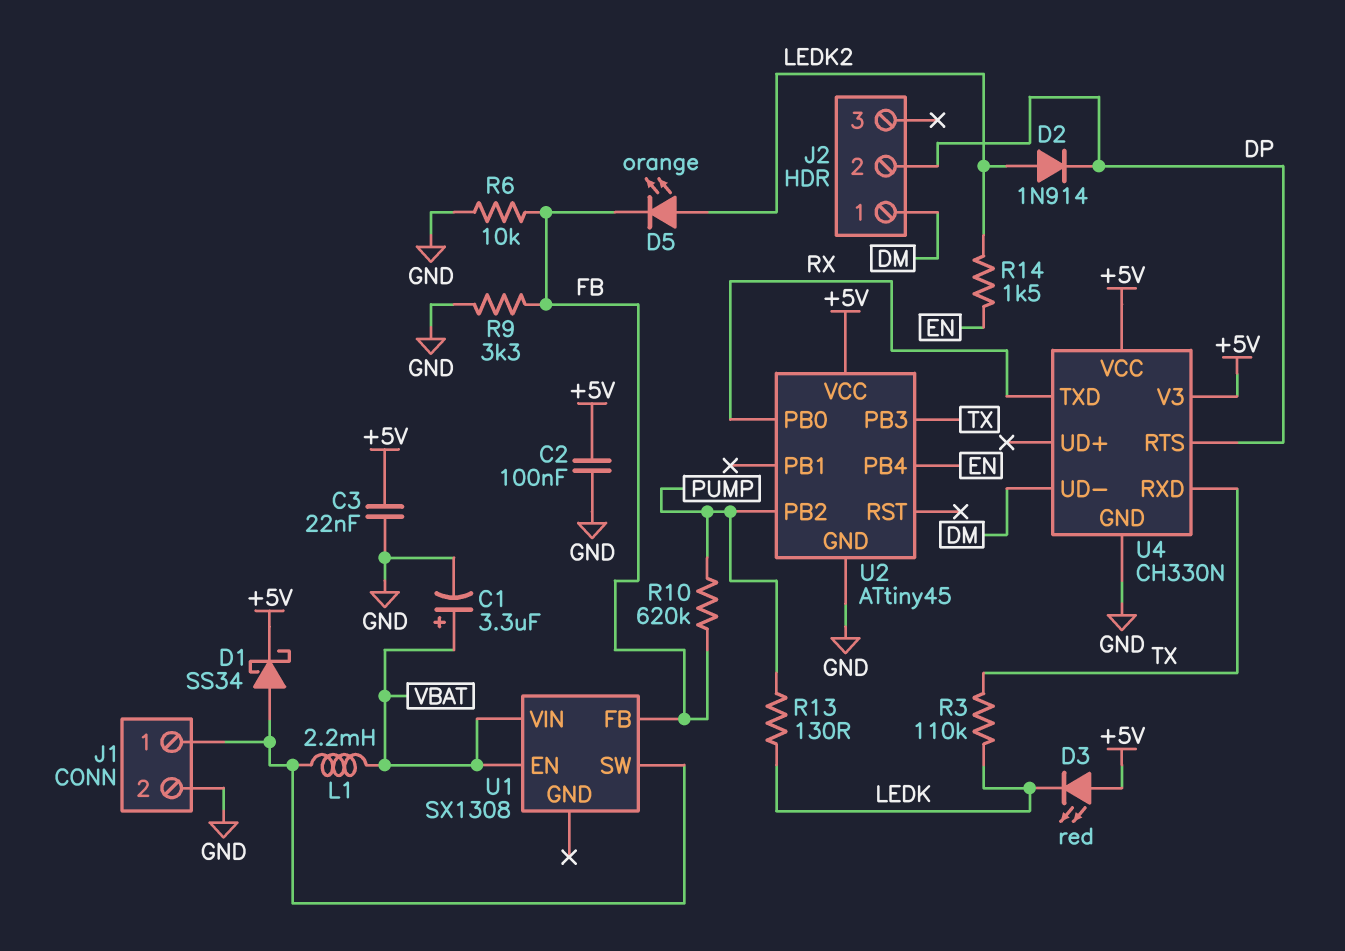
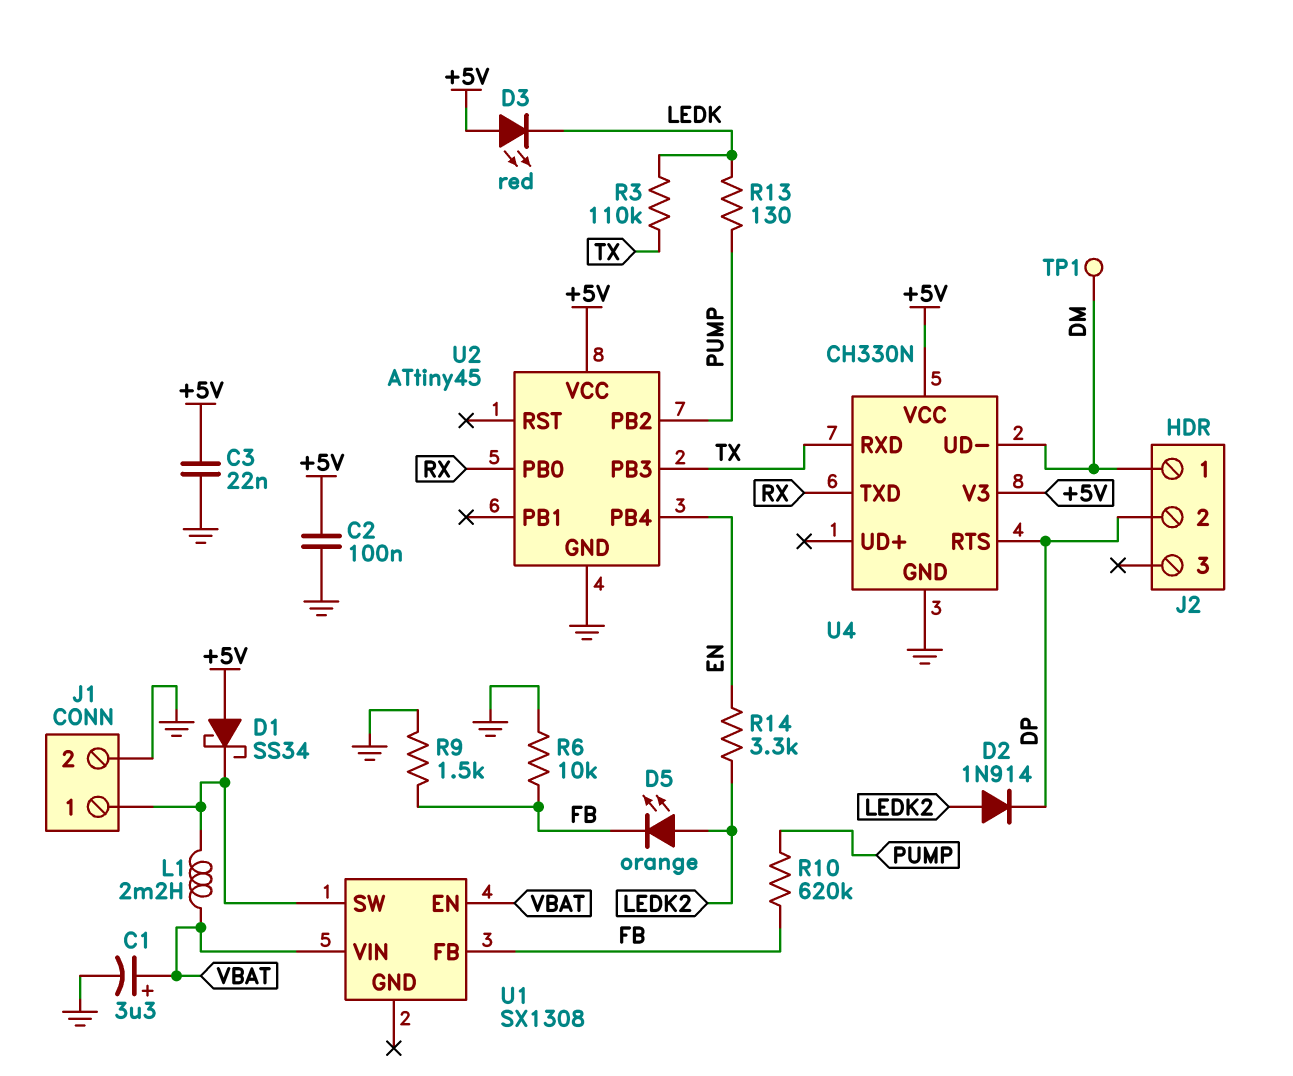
D1: schottky SS34 (A J1/1, K +5V) -> schottky SS34 (A +5V, K J1/1)
R9: 3.3k (FB, GND) -> 1.5k (FB, GND)
R14: 1.5k (EN, LEDK2) -> 3.3k (EN, LEDK2)
TP1: none -> test point (DM)

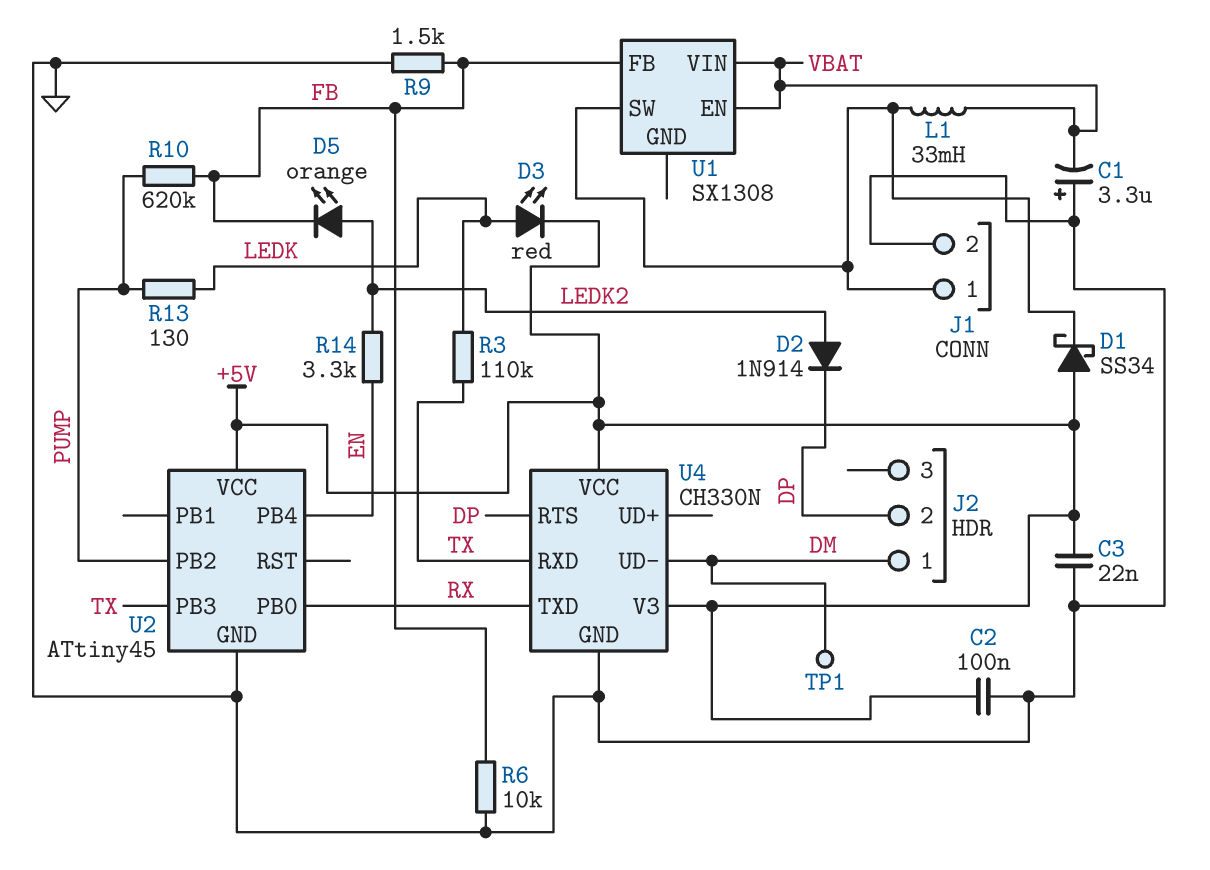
C1: 3.3uF (plus VBAT, minus GND) -> 3.3uF (plus GND, minus VBAT)
D3: LED red (A +5V, K LEDK) -> LED red (A LEDK, K +5V)
L1: 2.2mH (J1/1, VBAT) -> 33mH (J1/1, VBAT)

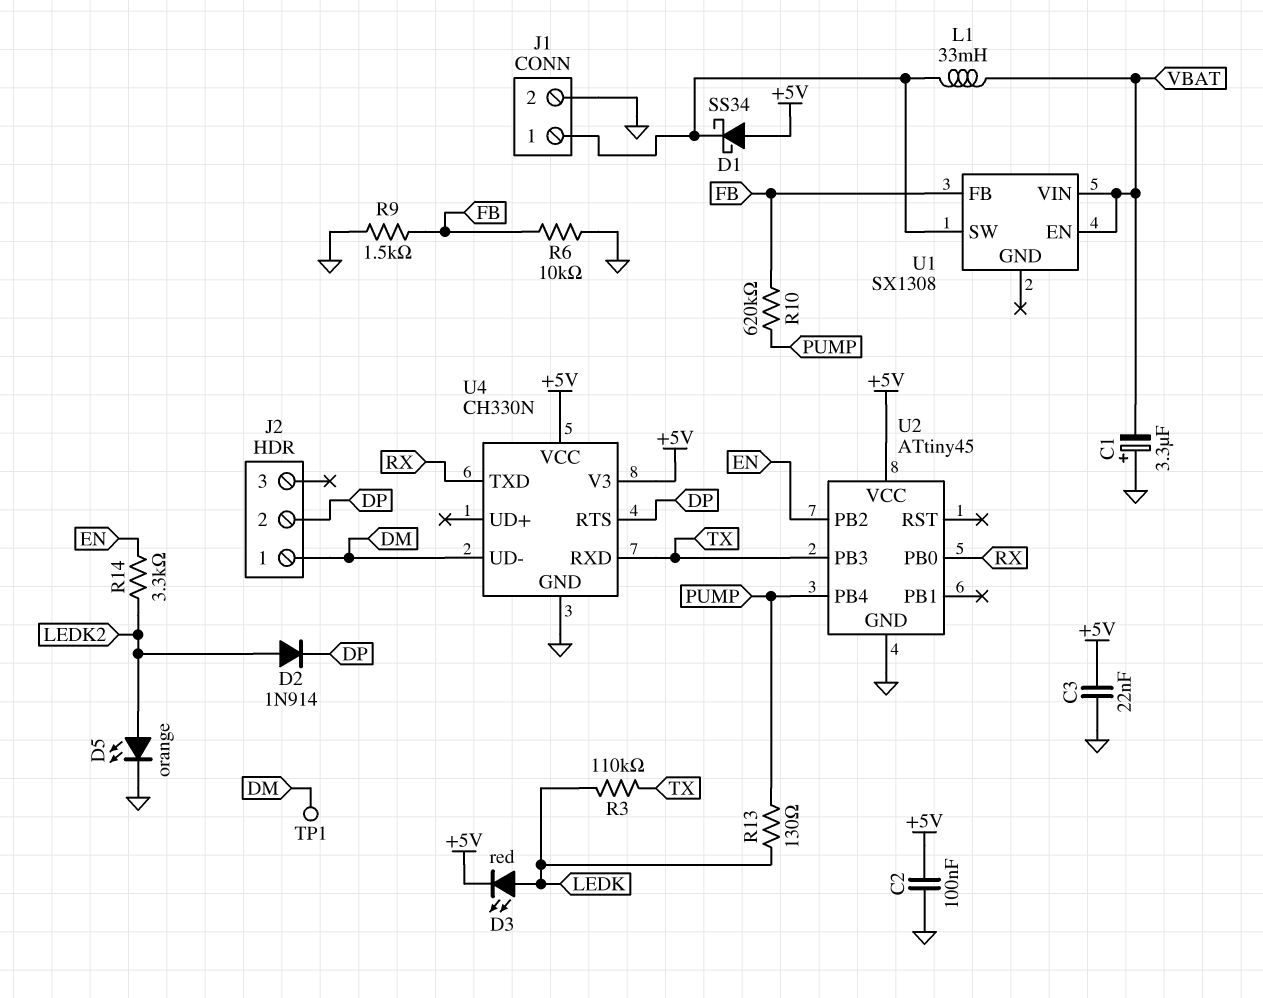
D5: LED orange (A LEDK2, K FB) -> LED orange (A LEDK2, K GND)
U2 pin PB2: PUMP -> EN
U2 pin PB4: EN -> PUMP

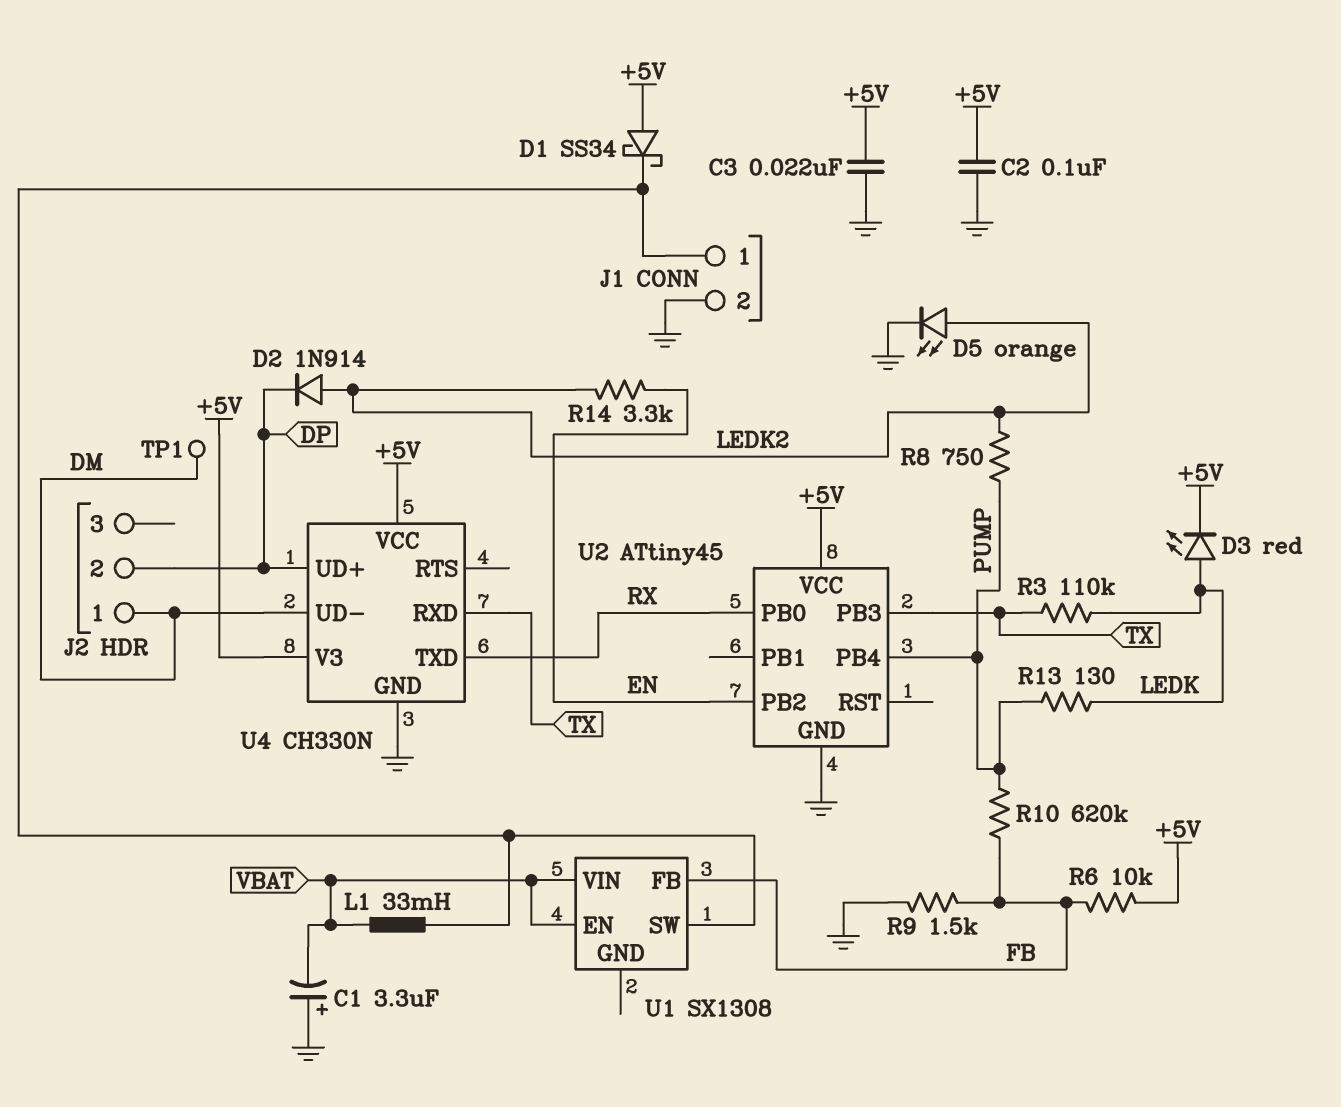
R6: 10k (FB, GND) -> 10k (+5V, FB)
R8: none -> 750 (LEDK2, PUMP)
U4 pin RTS: DP -> none
U4 pin UD+: none -> DP

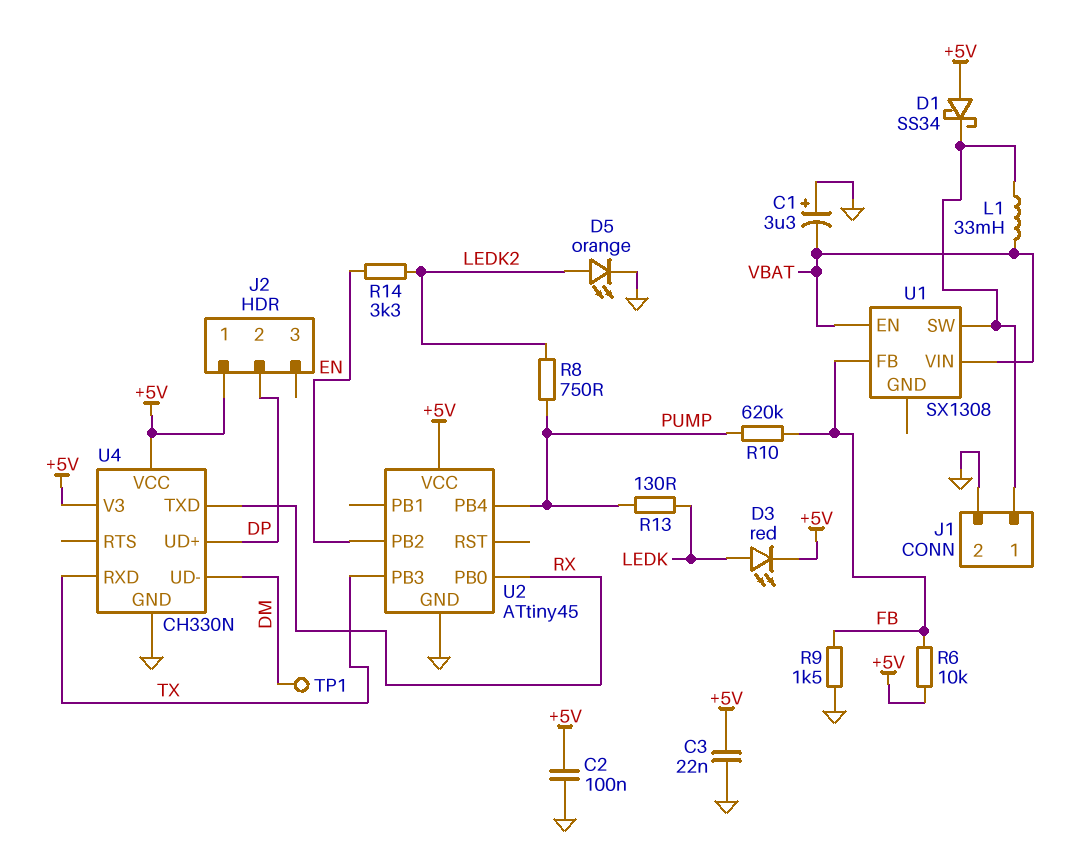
D2: diode 1N914 (A LEDK2, K DP) -> none
J2 pin 1: DM -> +5V
R3: 110k (LEDK, TX) -> none

